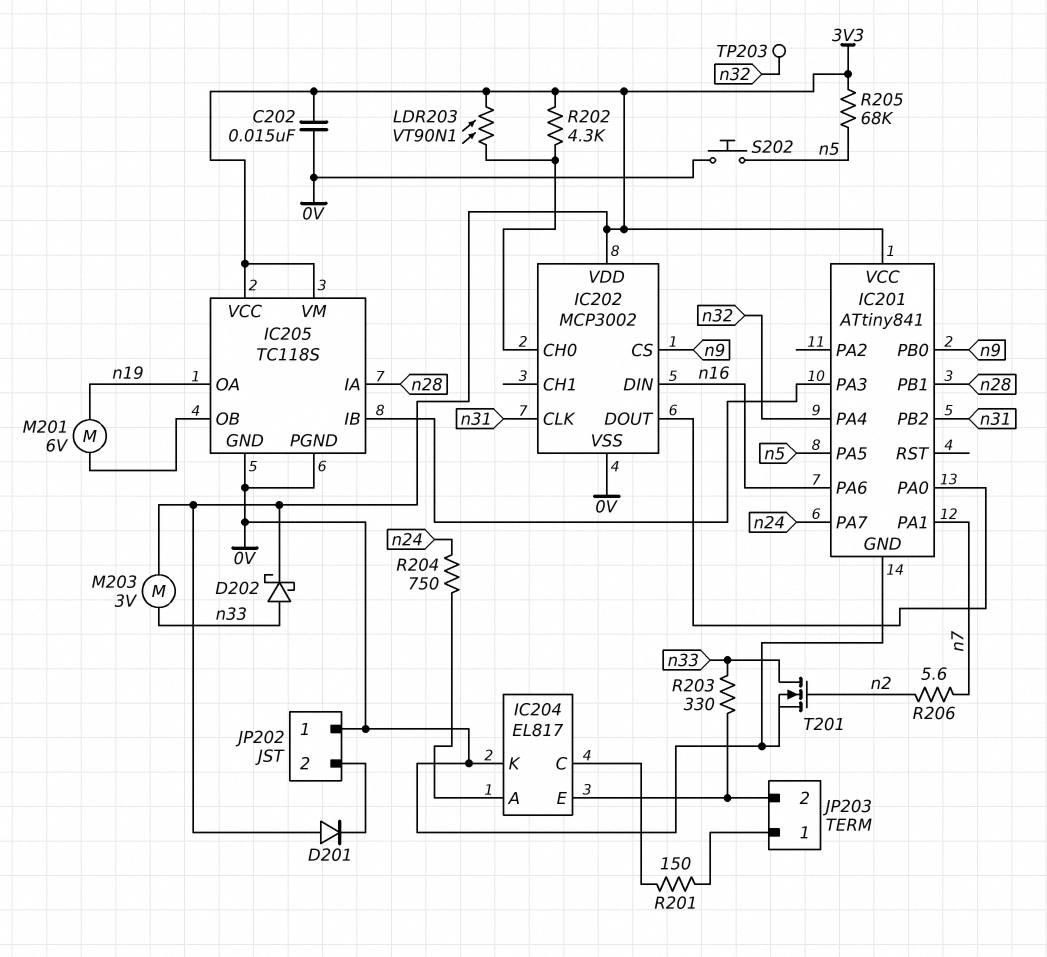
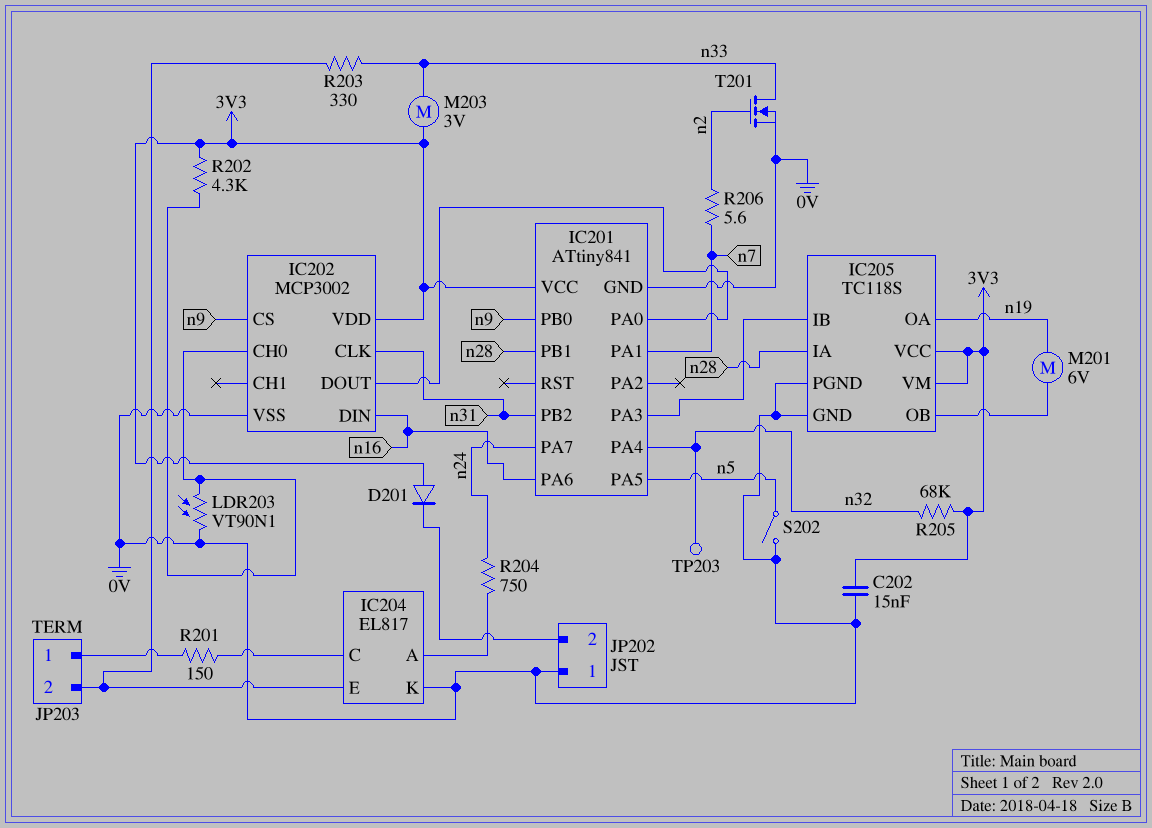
D202: schottky (A n33, K 3V3) -> none
LDR203: VT90N1 (3V3, IC202/CH0) -> VT90N1 (0V, IC202/CH0)
R205: 68k (3V3, n5) -> 68k (3V3, n32)
S202: button (0V, n5) -> switch (0V, n5)

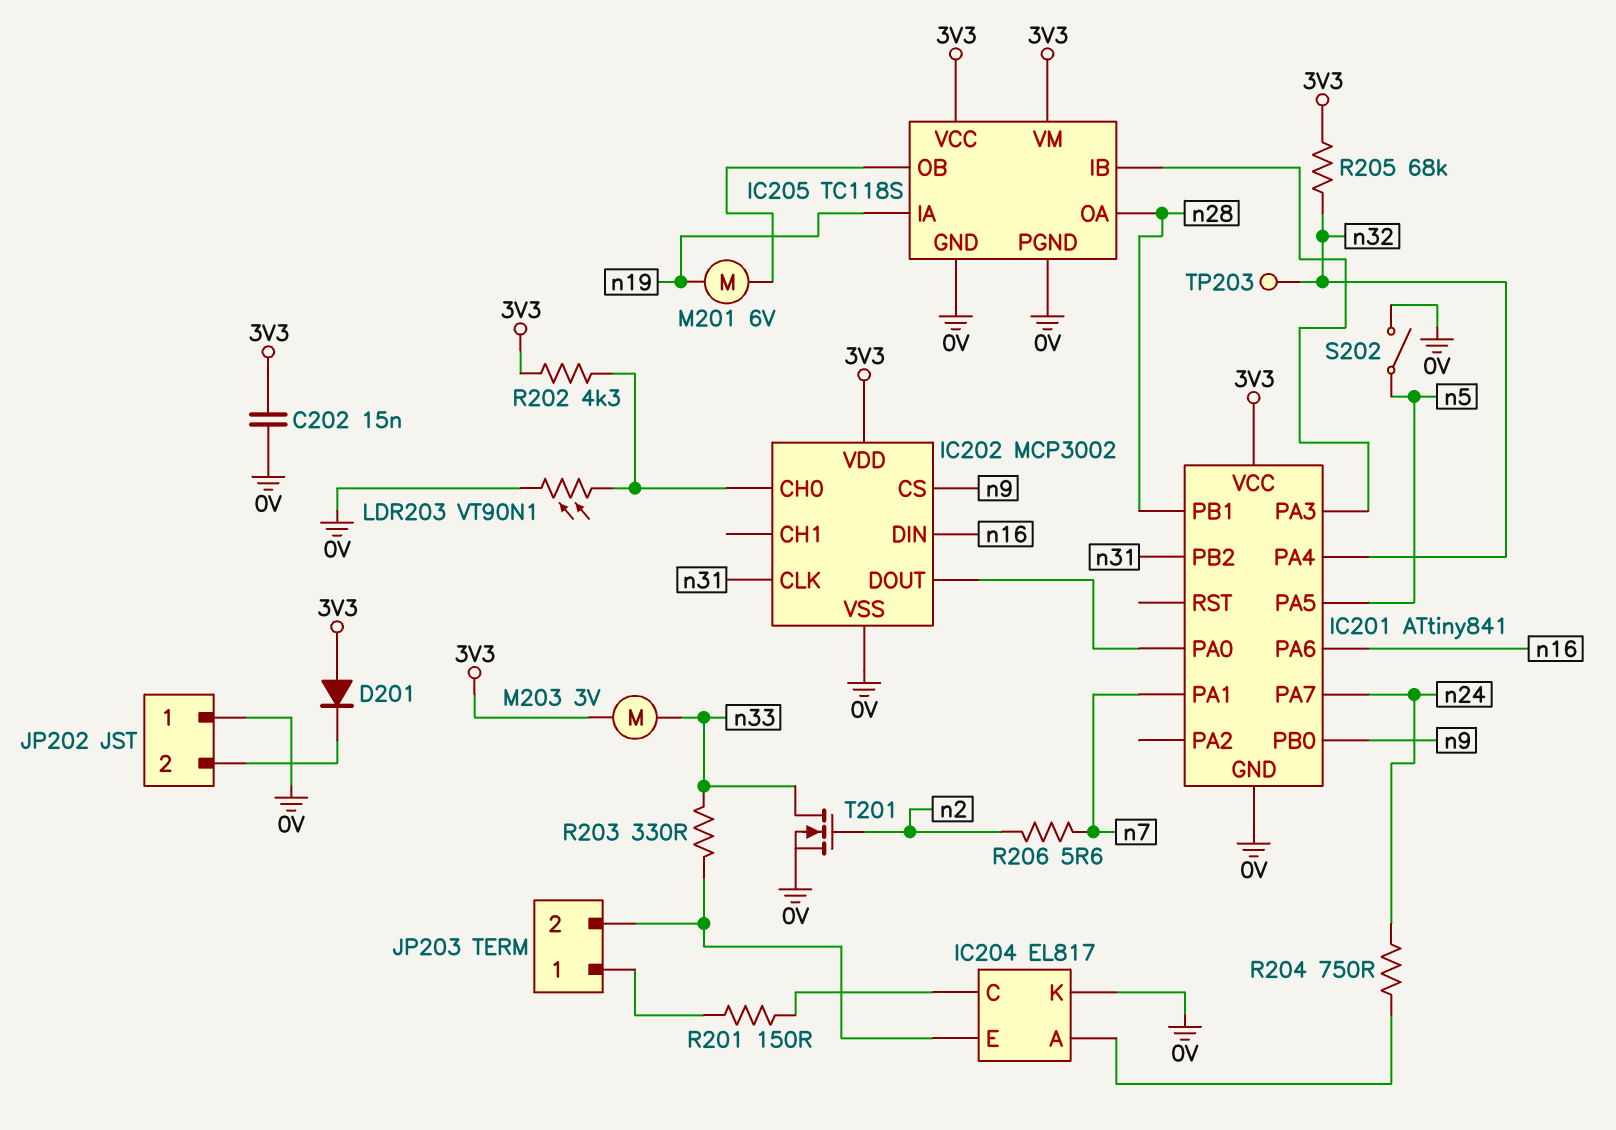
IC205 pin IA: n28 -> n19
IC205 pin OA: n19 -> n28

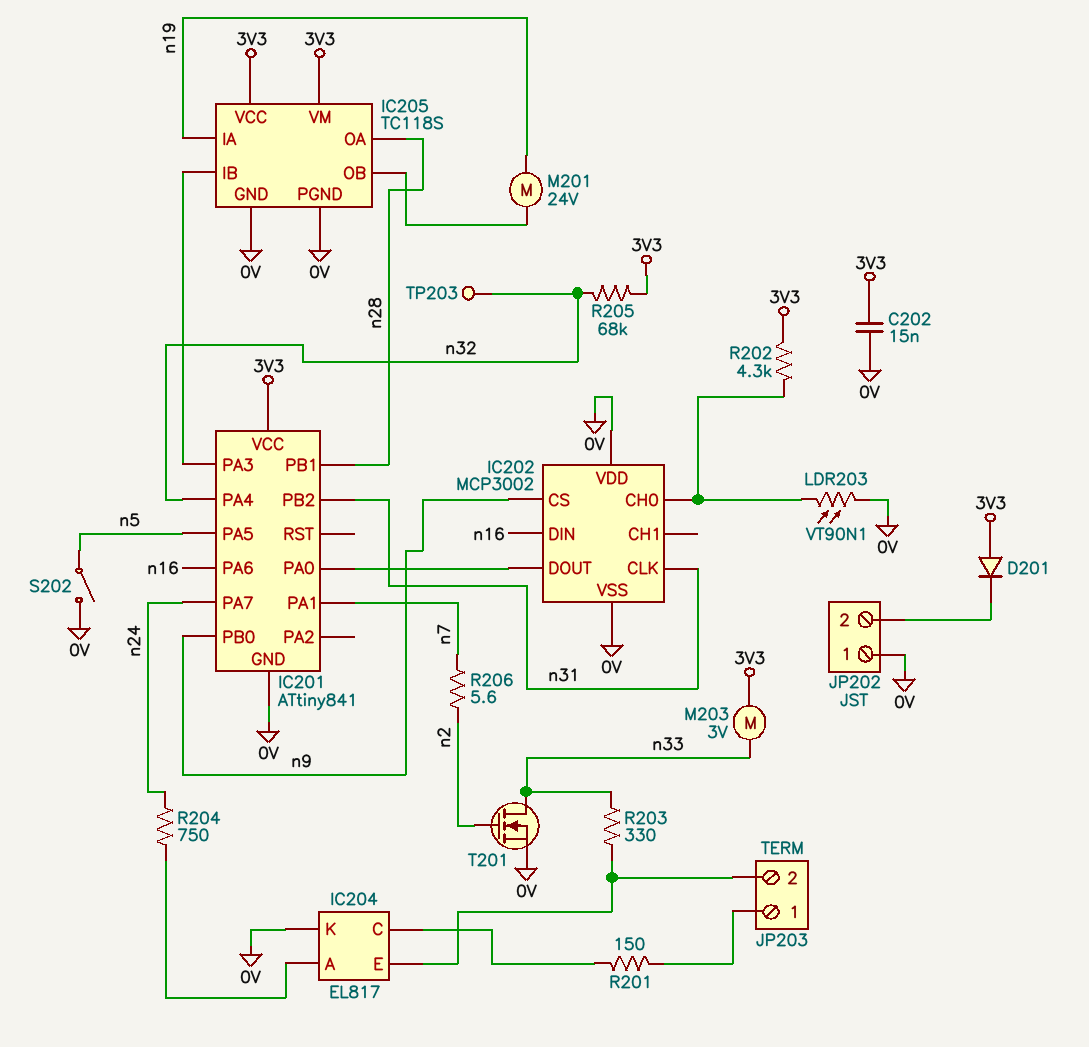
IC202 pin VDD: 3V3 -> 0V
M201: motor 6V (IC205/OB, n19) -> motor 24V (IC205/OB, n19)

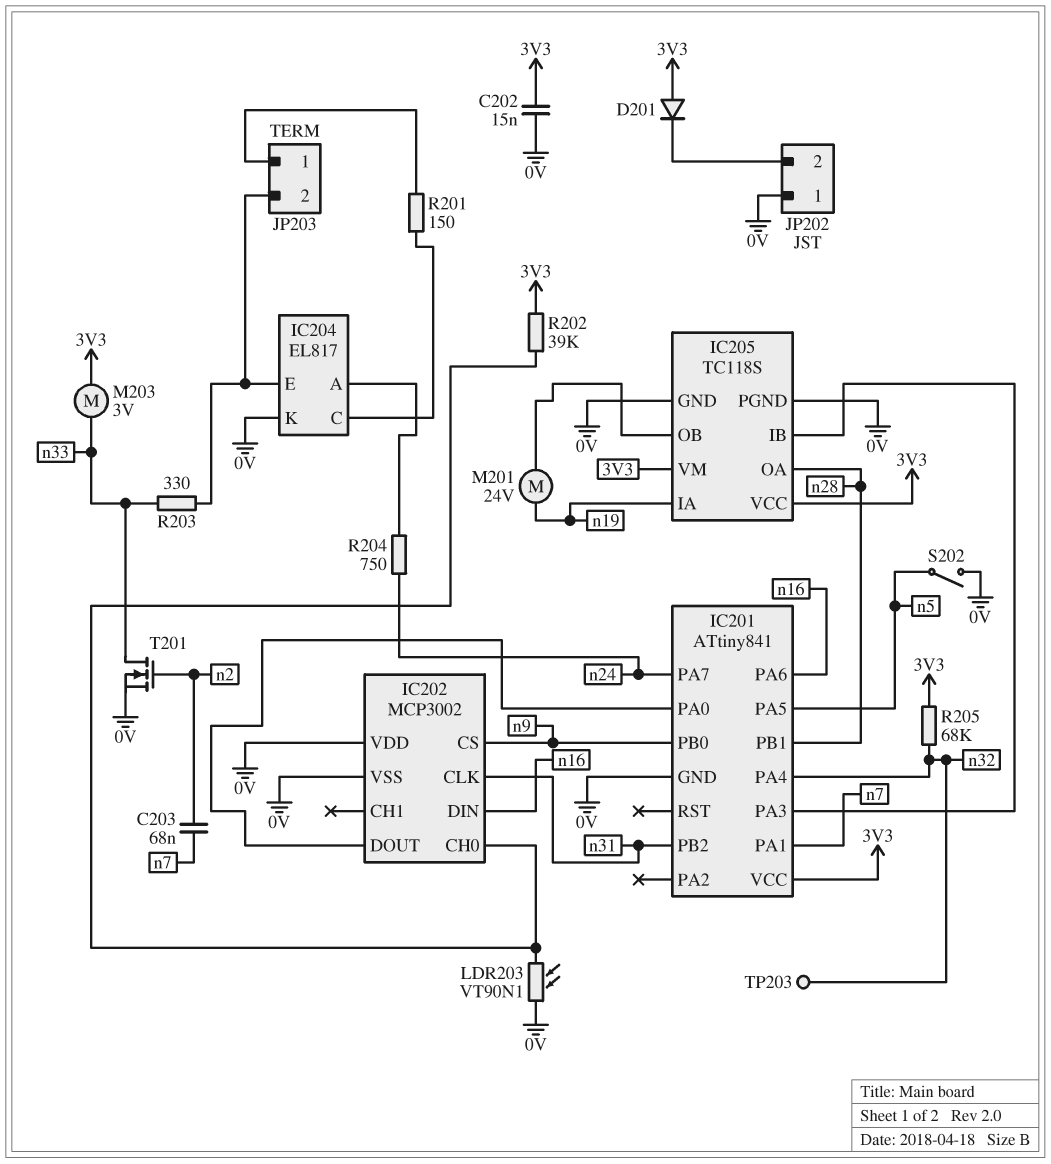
C203: none -> 68nF (n2, n7)
R202: 4.3k (3V3, IC202/CH0) -> 39k (3V3, IC202/CH0)
R206: 5.6 (n2, n7) -> none

